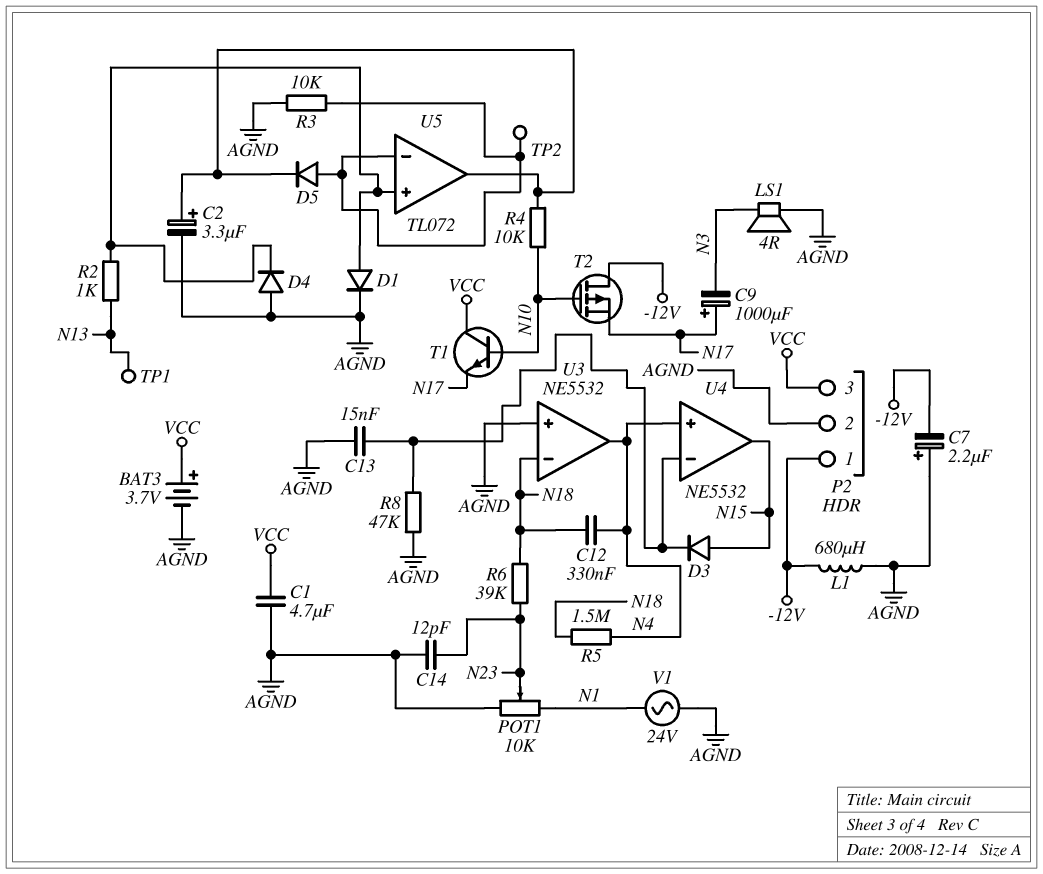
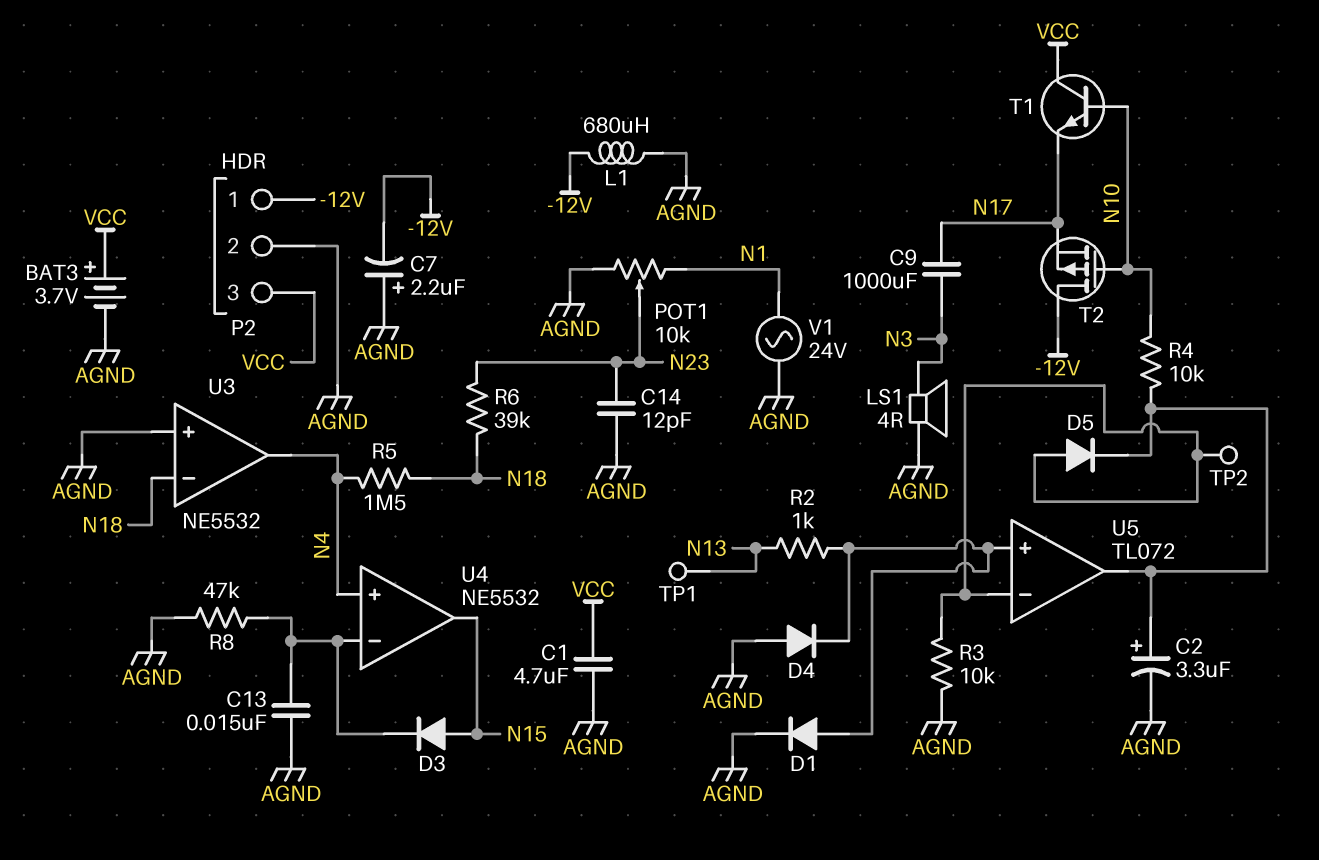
C9: 1000uF (plus N17, minus N3) -> 1000uF (N3, N17)
C12: 330nF (N4, N18) -> none

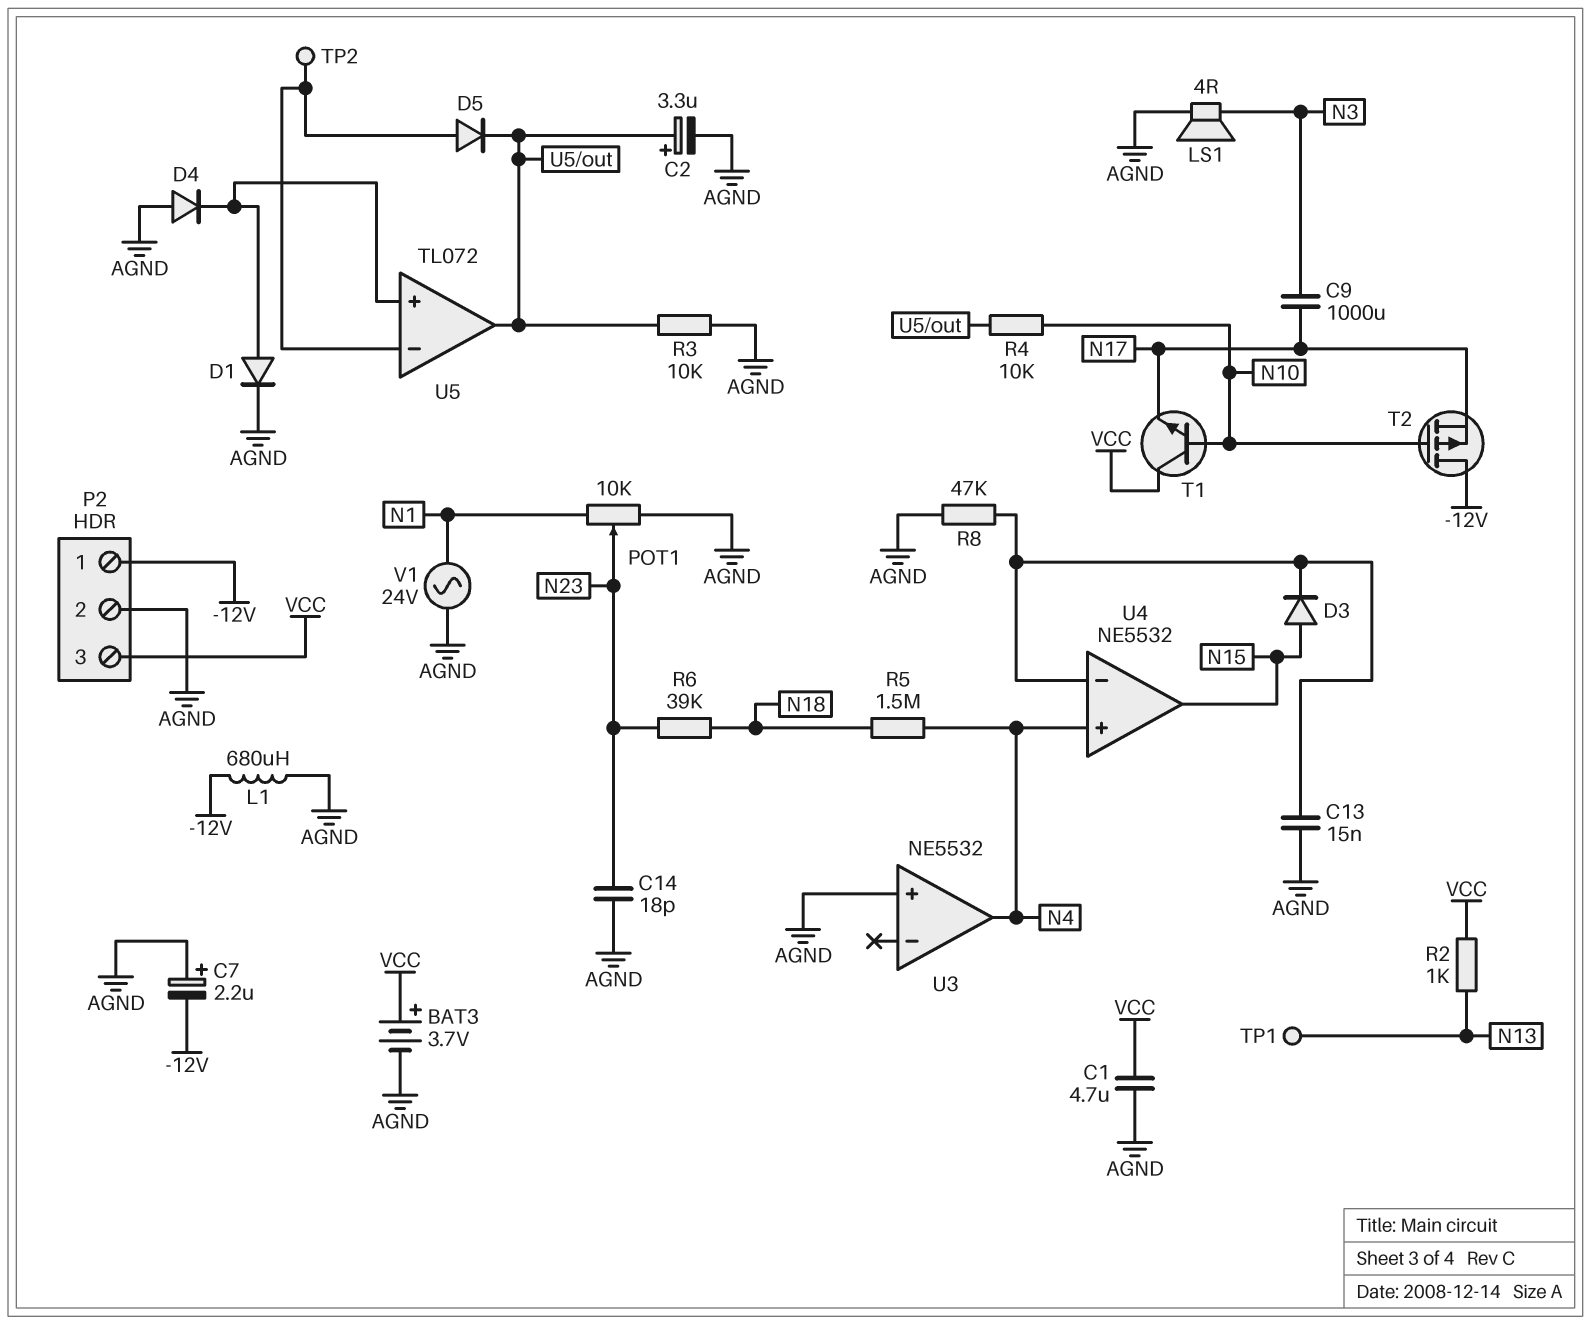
C14: 12pF (AGND, N23) -> 18pF (AGND, N23)
R2: 1k (N13, U5/in+) -> 1k (N13, VCC)
R3: 10k (AGND, U5/in-) -> 10k (AGND, U5/out)
U3 pin in-: N18 -> none

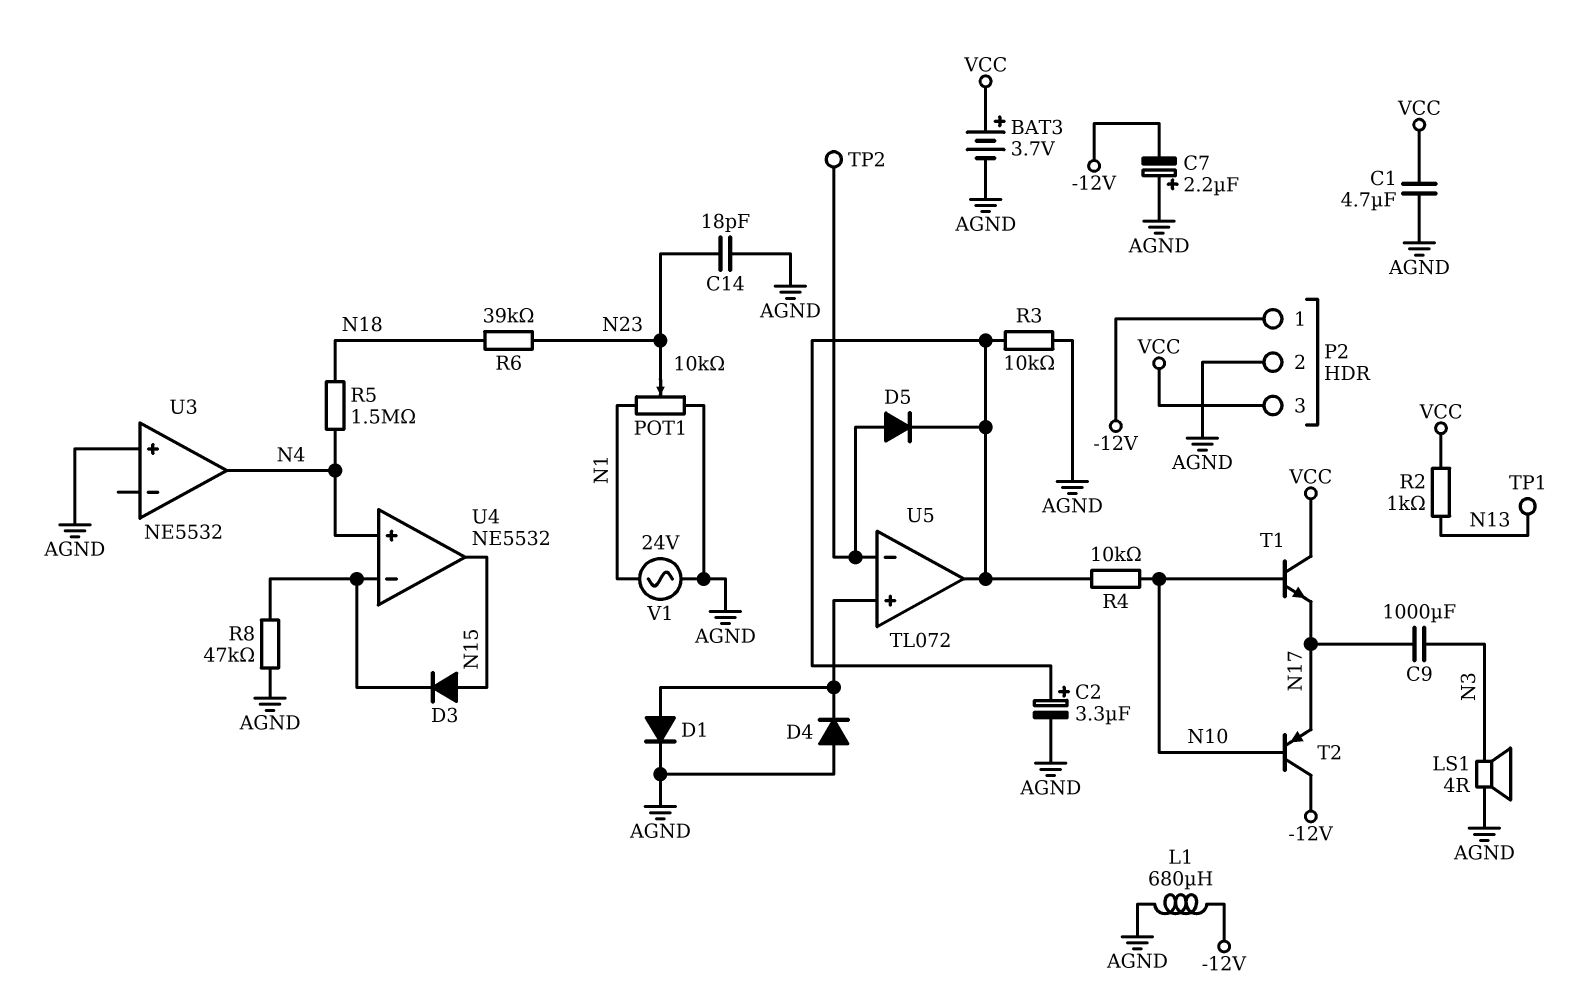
C13: 15nF (AGND, U4/in-) -> none
T2: PMOS (G N10, D -12V, S N17) -> PNP (B N10, C -12V, E N17)

